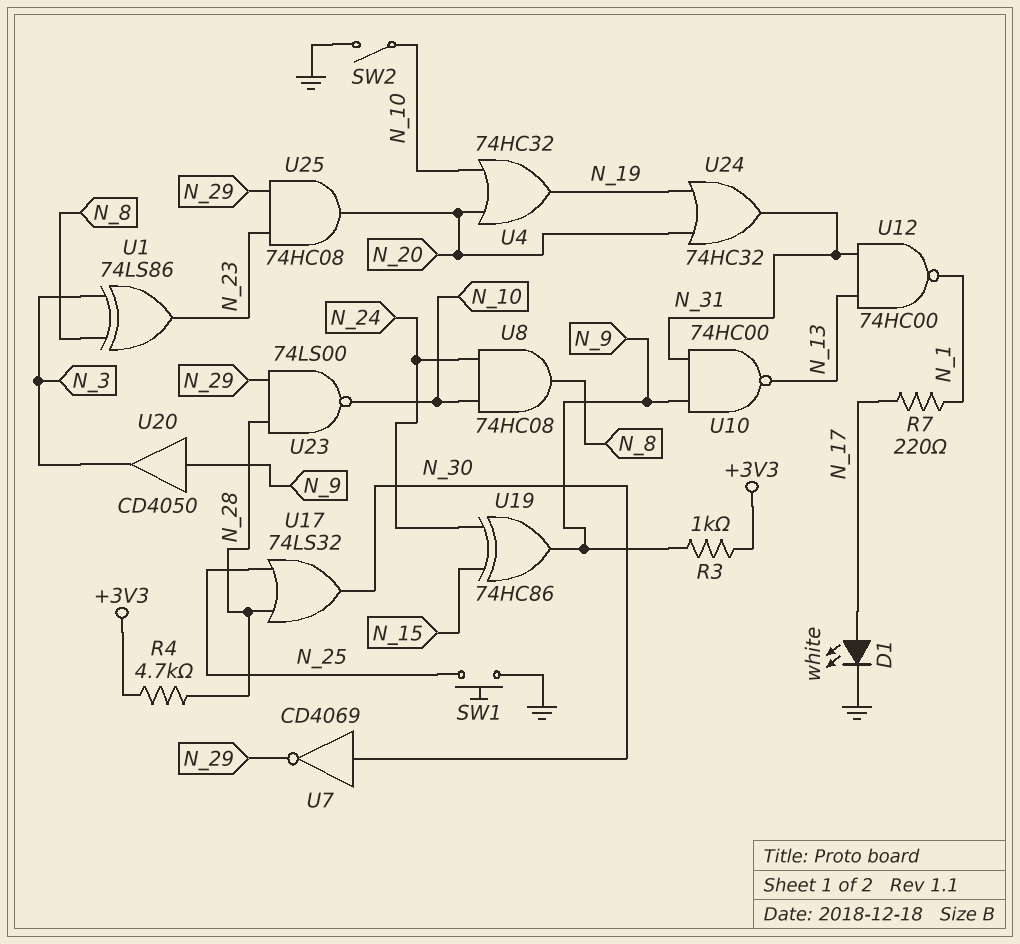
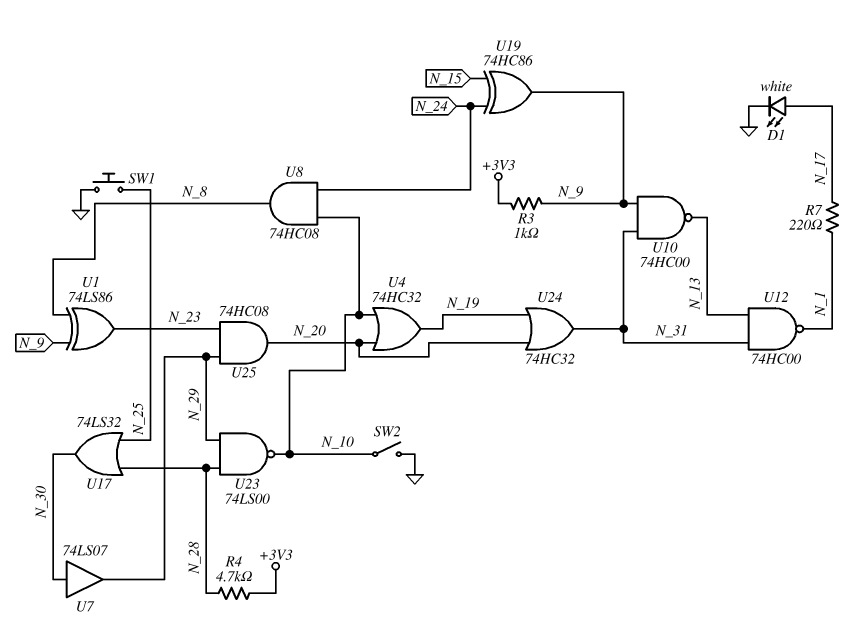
U1: XOR 74LS86 (in N_3, in N_8, out N_23) -> XOR 74LS86 (in N_8, in N_9, out N_23)
U7: NOT CD4069 (in N_30, out N_29) -> buffer 74LS07 (in N_30, out N_29)
U20: buffer CD4050 (in N_9, out N_3) -> none

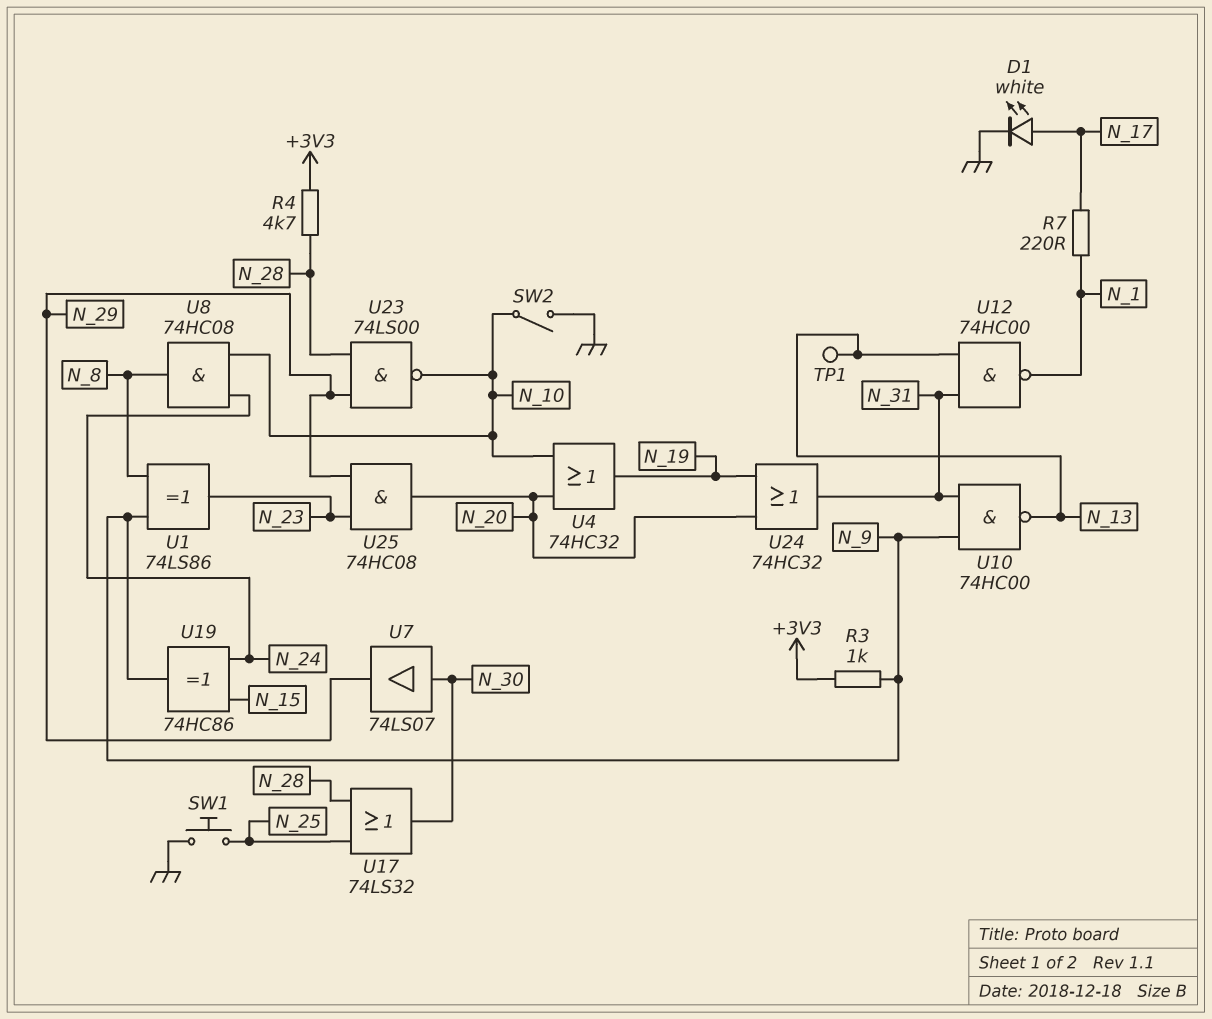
TP1: none -> test point (N_13)

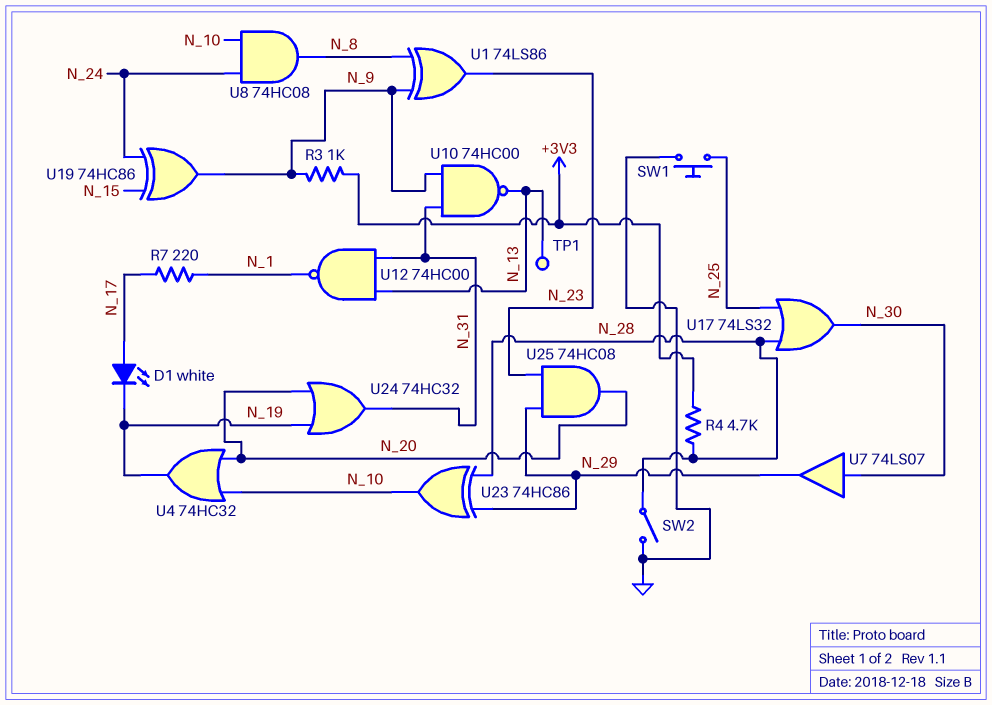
D1: LED white (A N_17, K GND) -> LED white (A N_17, K N_19)
SW2: switch (GND, N_10) -> switch (GND, N_28)
U23: NAND 74LS00 (in N_28, in N_29, out N_10) -> XOR 74HC86 (in N_28, in N_29, out N_10)

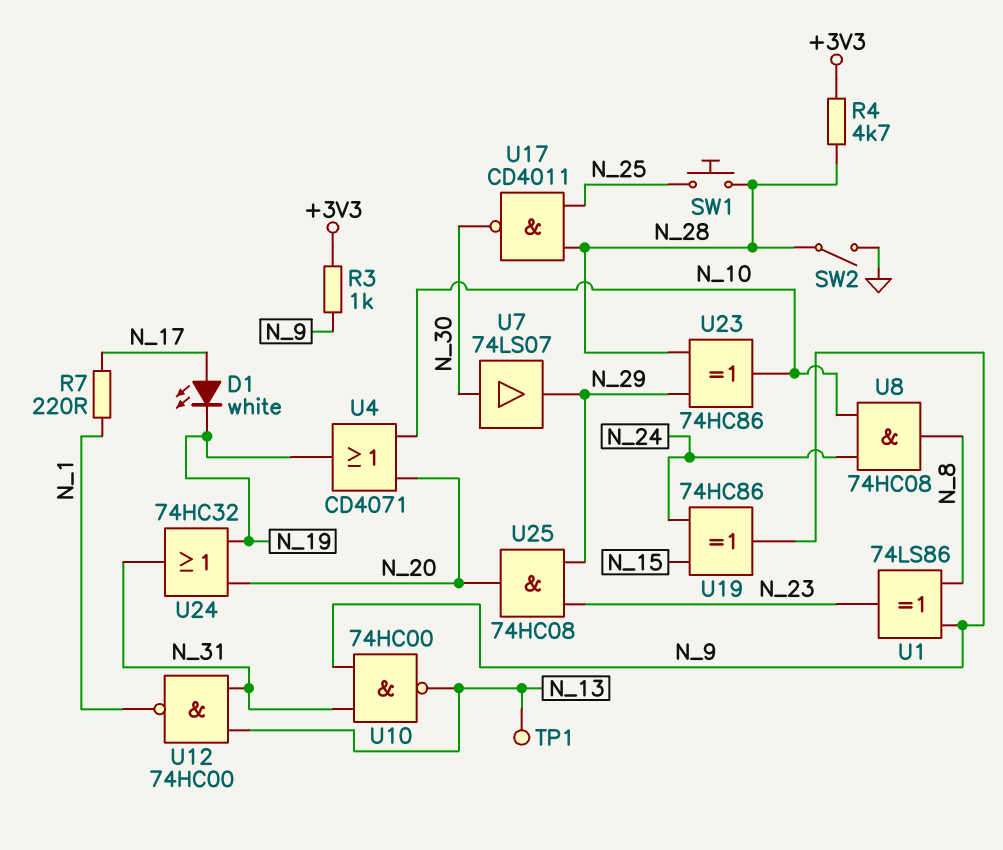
SW1: button (GND, N_25) -> button (N_25, N_28)
U4: OR 74HC32 (in N_10, in N_20, out N_19) -> OR CD4071 (in N_10, in N_20, out N_19)
U17: OR 74LS32 (in N_25, in N_28, out N_30) -> NAND CD4011 (in N_25, in N_28, out N_30)

